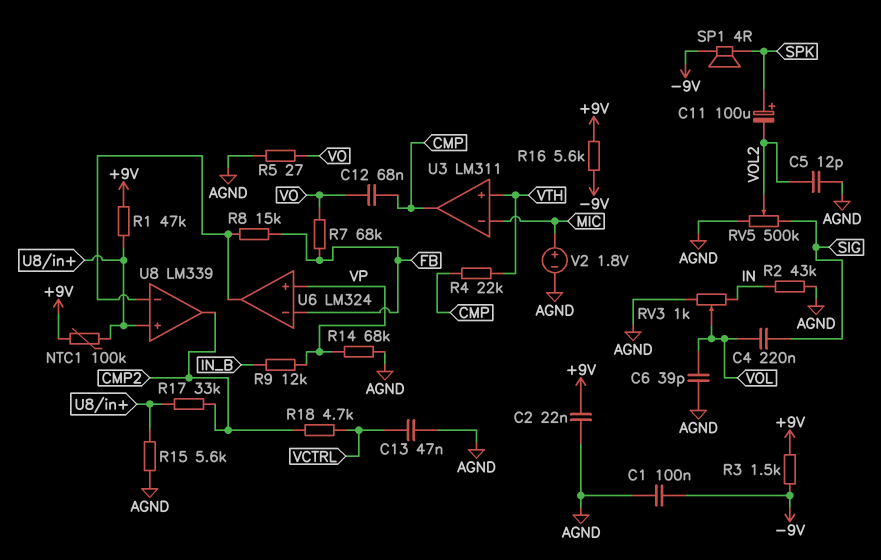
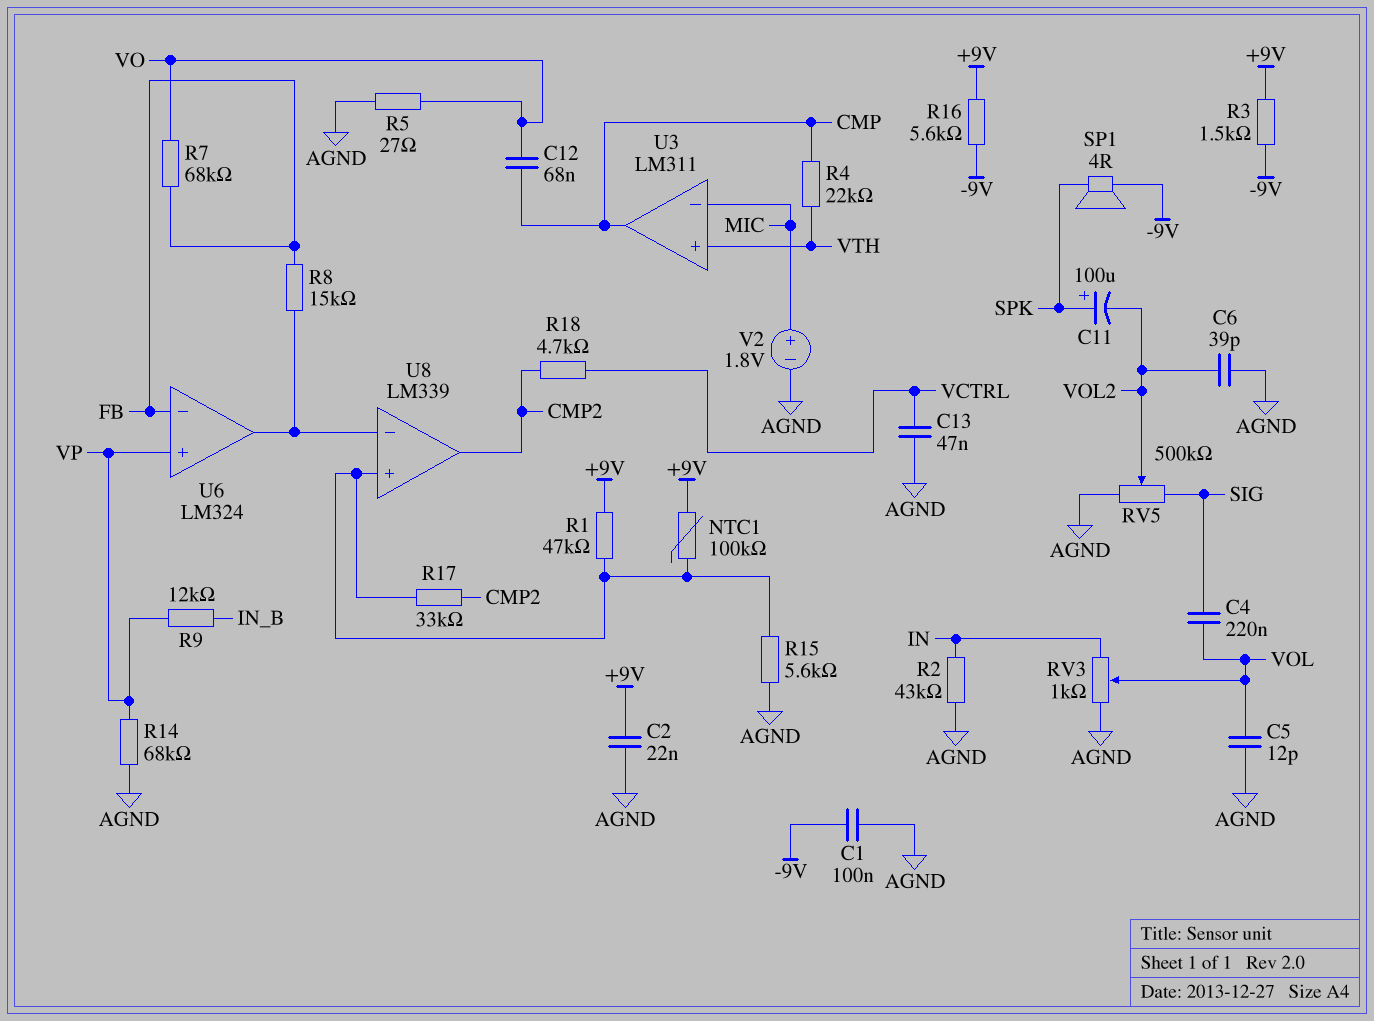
C5: 12pF (AGND, VOL2) -> 12pF (AGND, VOL)
C6: 39pF (AGND, VOL) -> 39pF (AGND, VOL2)

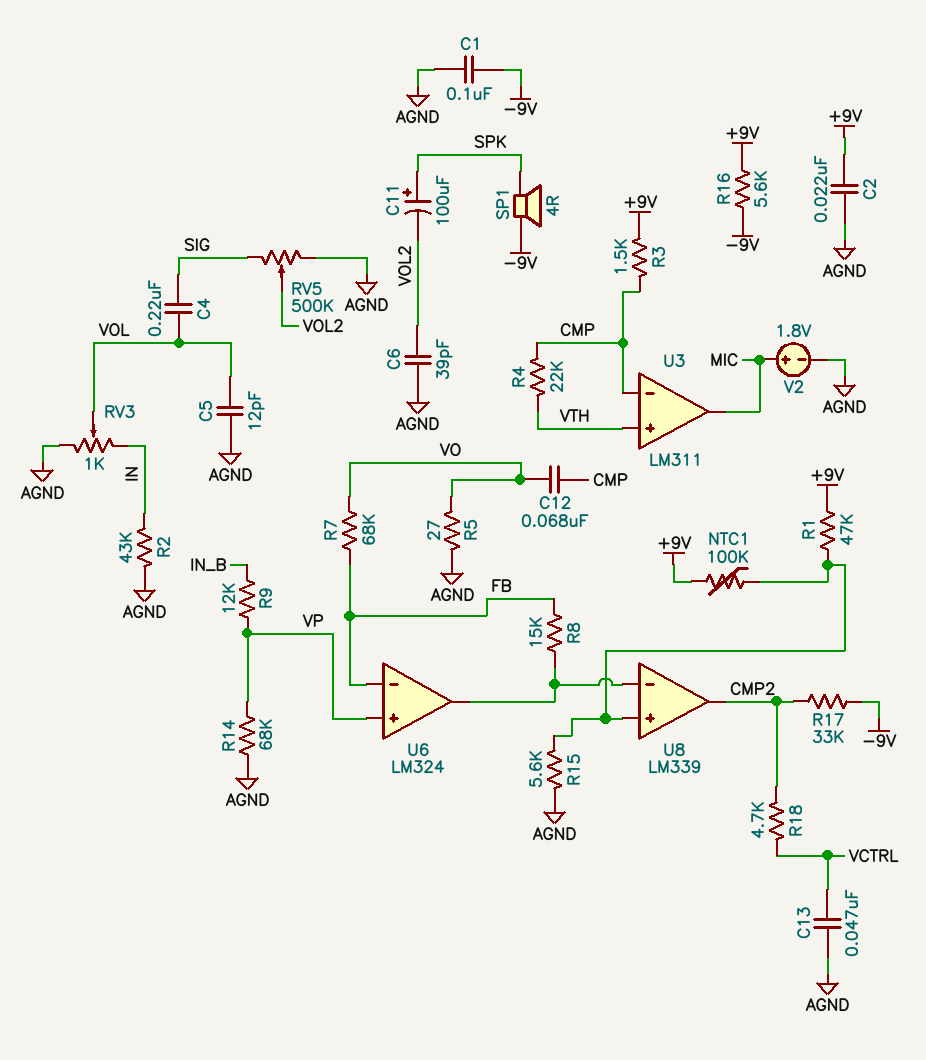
R3: 1.5k (+9V, -9V) -> 1.5k (+9V, CMP)
R17: 33k (CMP2, U8/in+) -> 33k (-9V, CMP2)
U3 pin in-: MIC -> CMP
U3 pin out: CMP -> MIC

